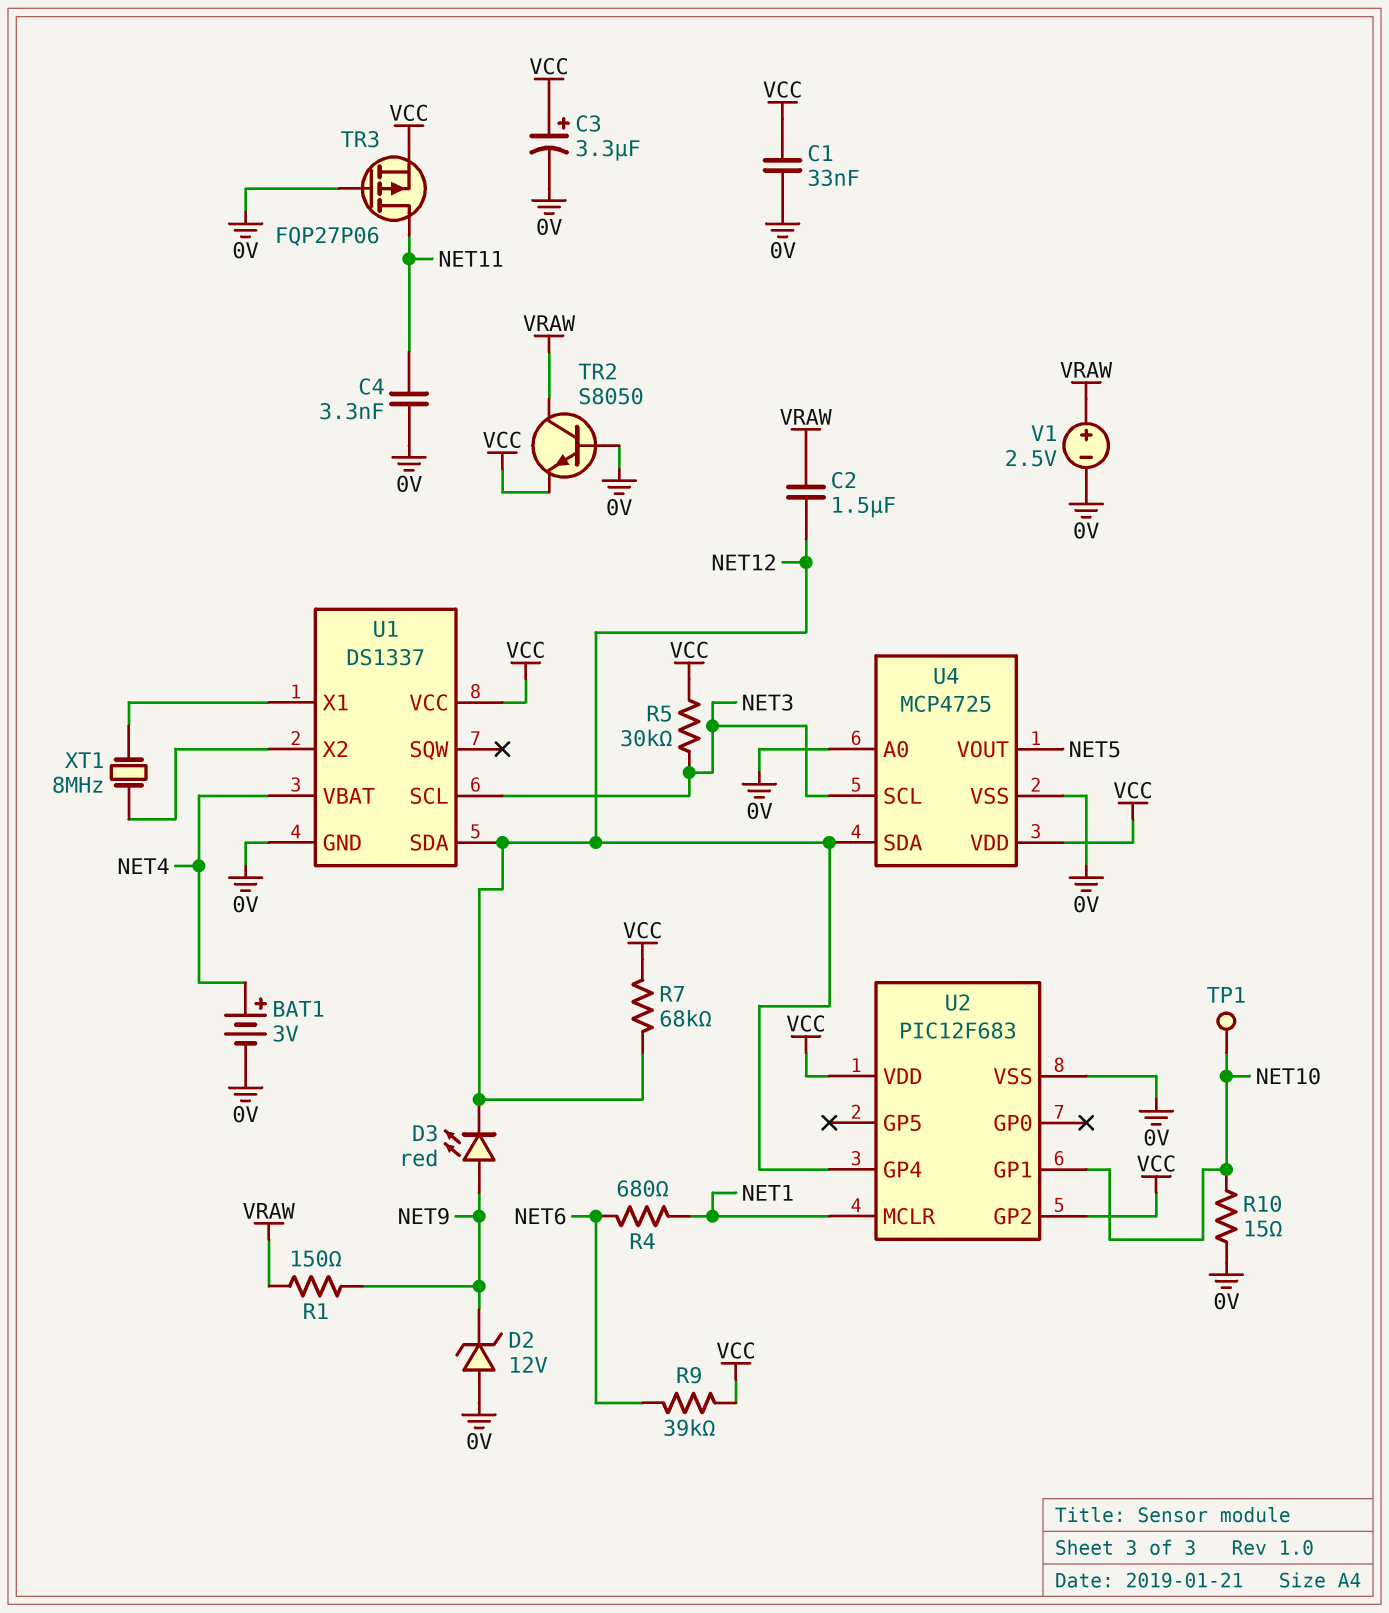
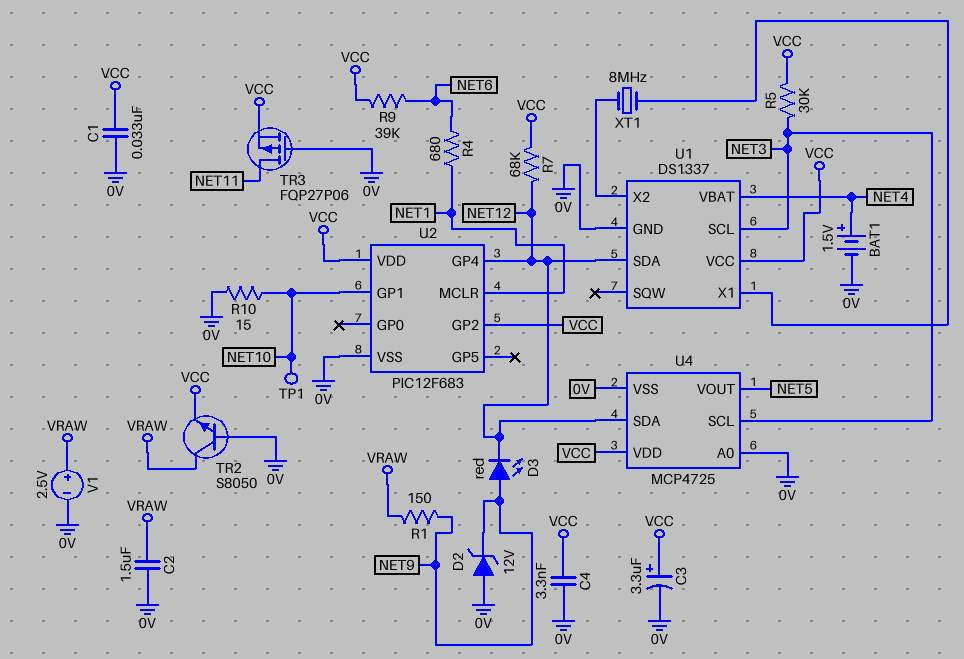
BAT1: 3V (plus NET4, minus 0V) -> 1.5V (plus NET4, minus 0V)
C2: 1.5uF (NET12, VRAW) -> 1.5uF (0V, VRAW)
C4: 3.3nF (0V, NET11) -> 3.3nF (0V, VCC)

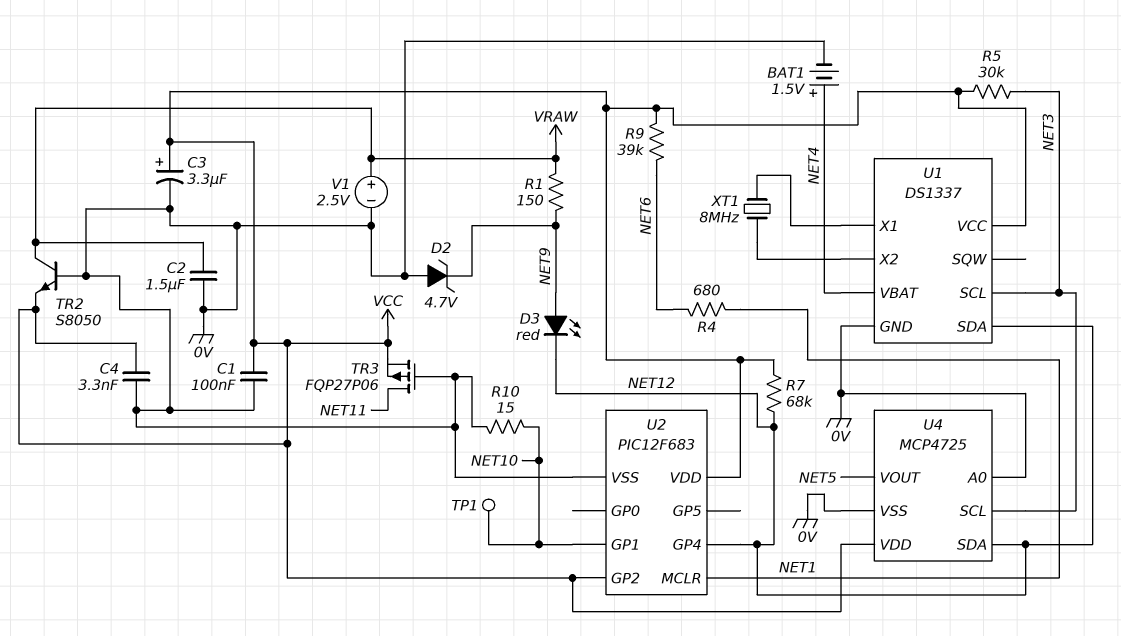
C1: 33nF (0V, VCC) -> 100nF (0V, VCC)
D2: zener 12V (A 0V, K NET9) -> zener 4.7V (A 0V, K NET9)

